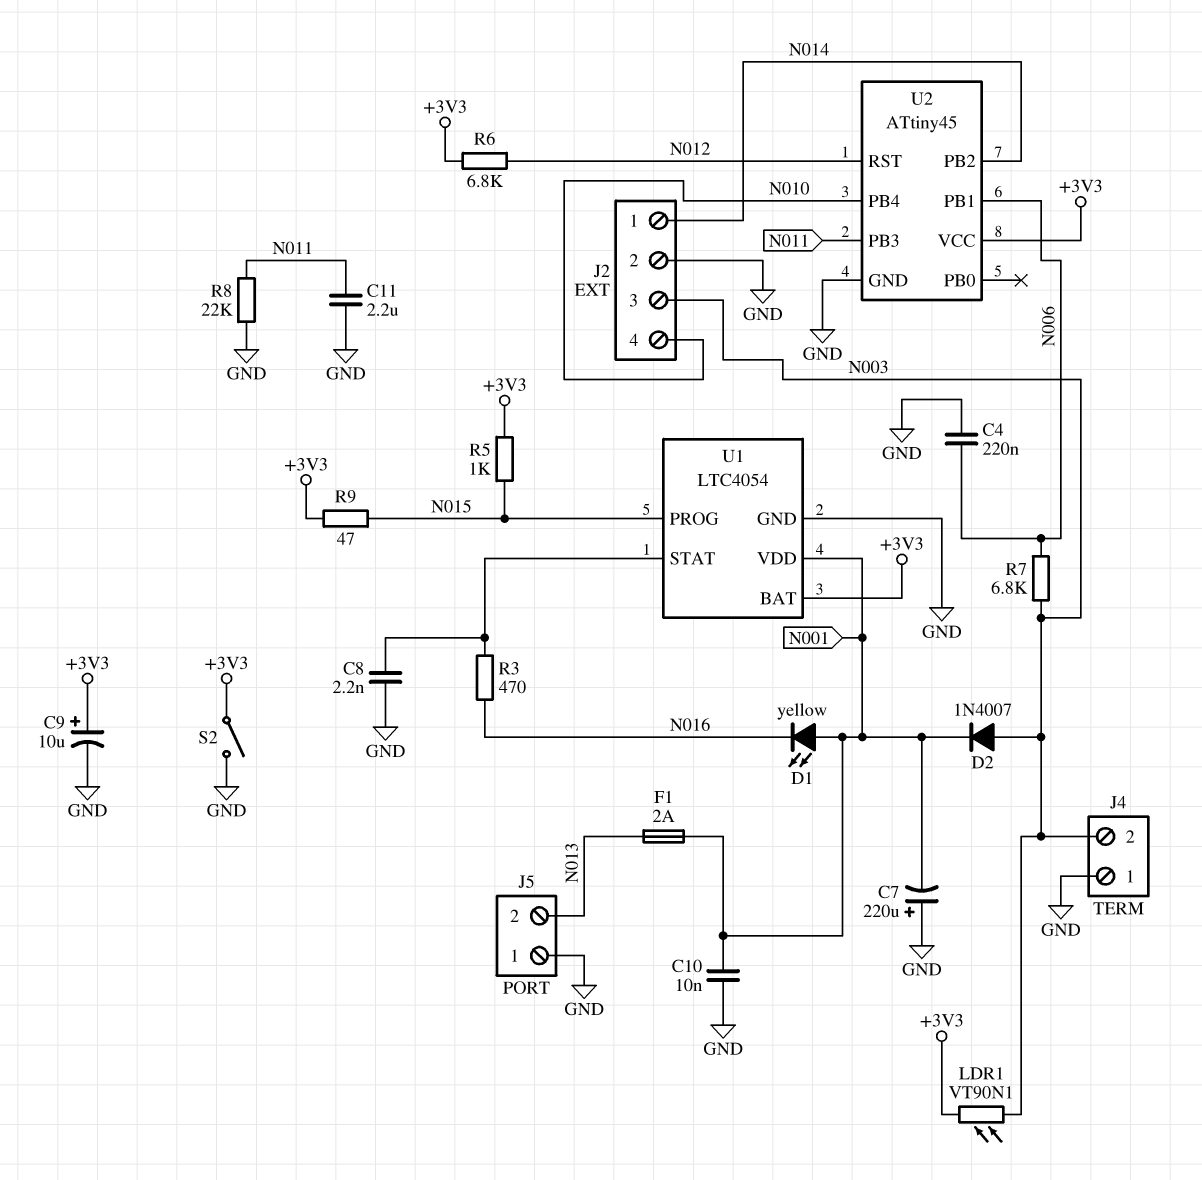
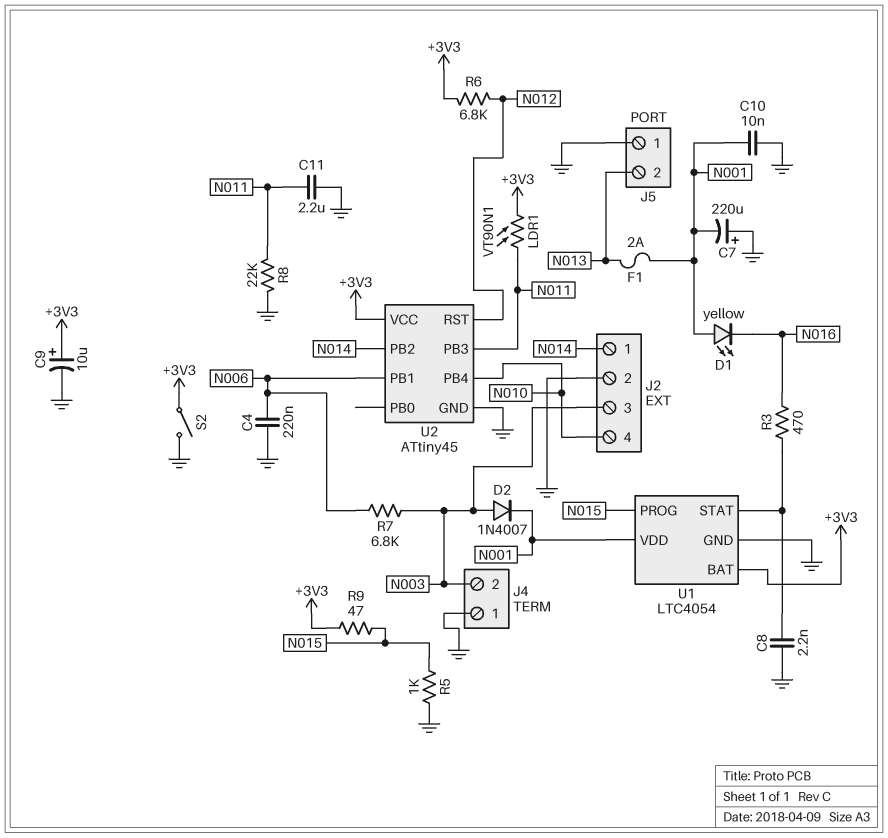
LDR1: VT90N1 (+3V3, N003) -> VT90N1 (+3V3, N011)
R5: 1k (+3V3, N015) -> 1k (GND, N015)

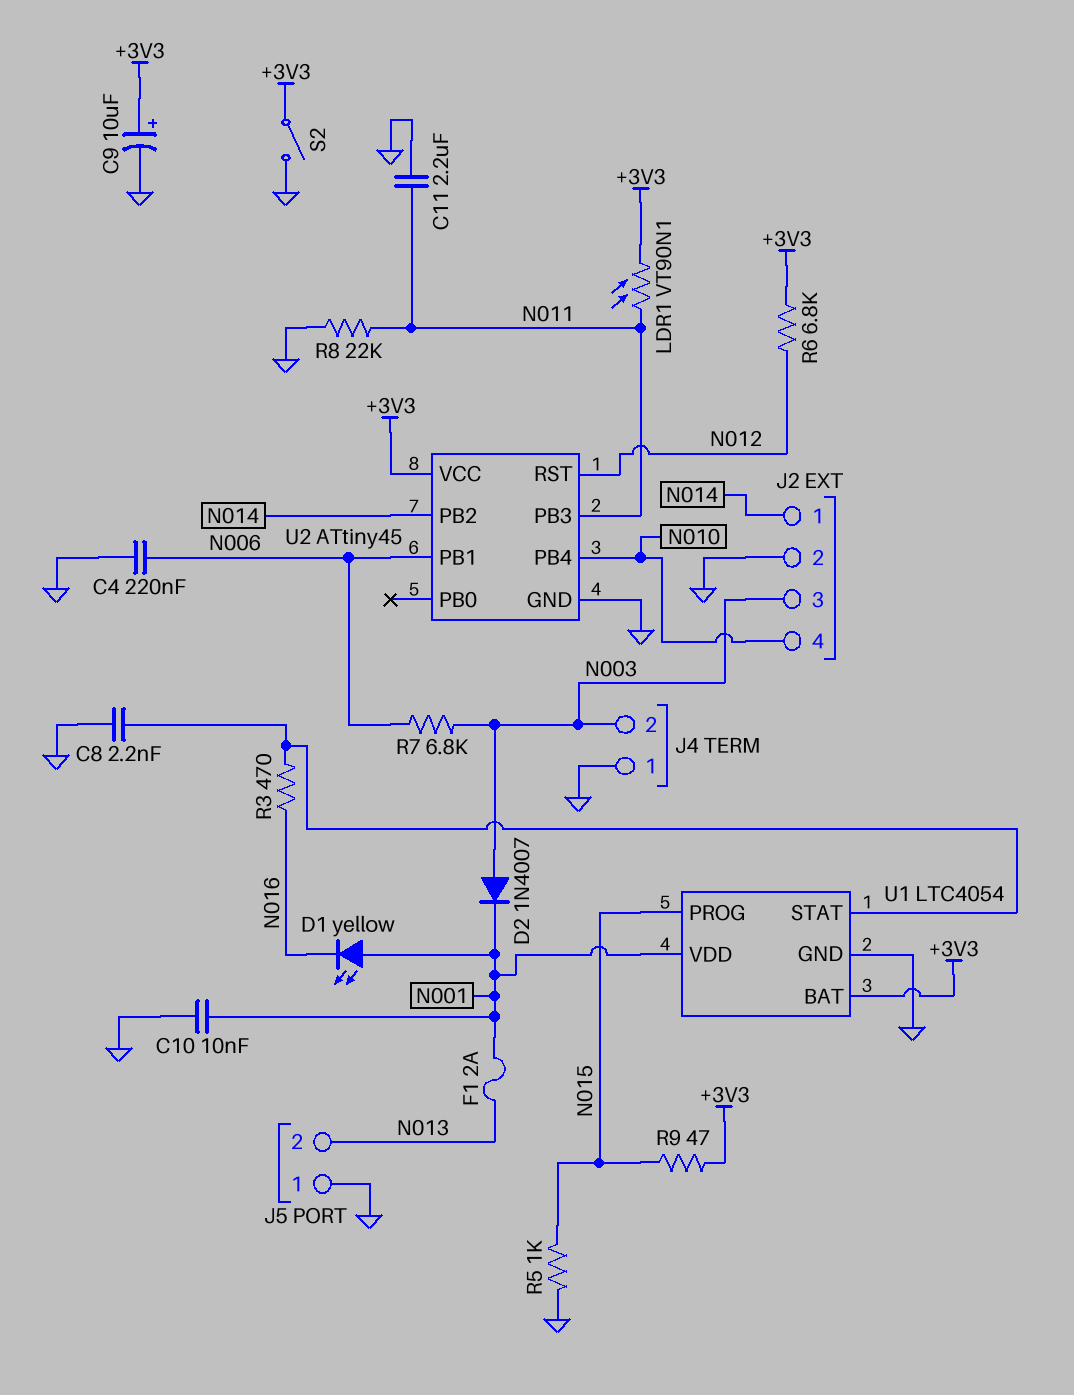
C7: 220uF (plus GND, minus N001) -> none

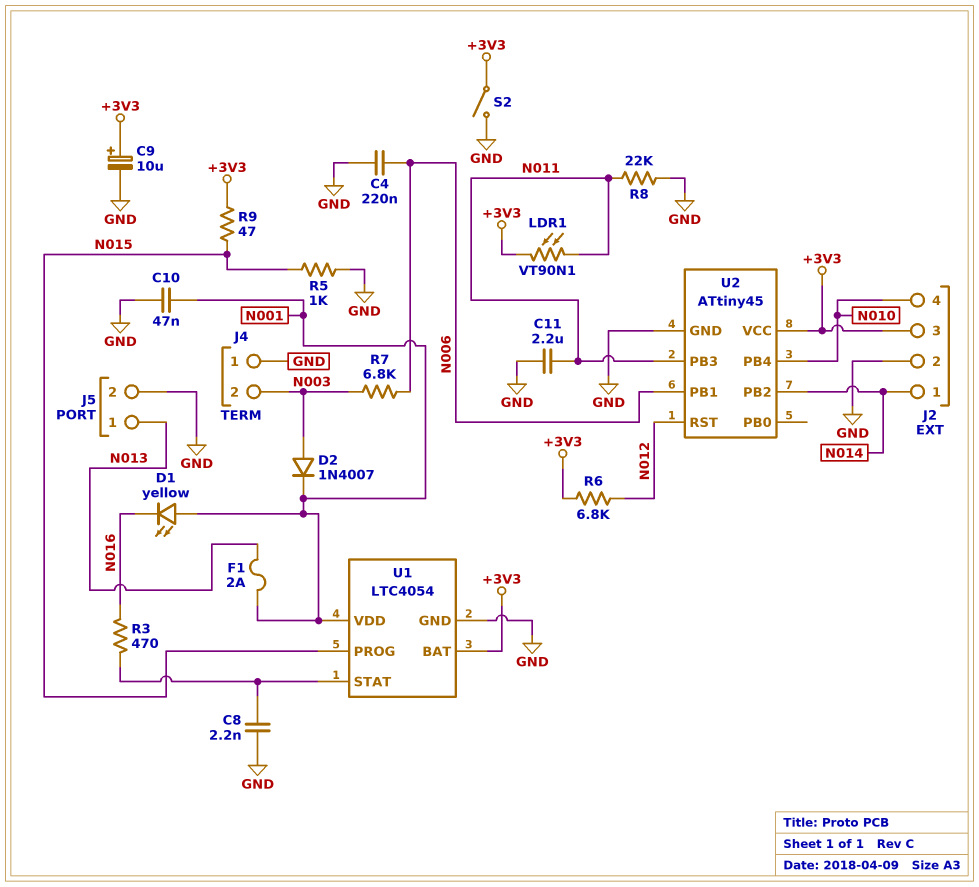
C10: 10nF (GND, N001) -> 47nF (GND, N001)
J2 pin 3: N003 -> +3V3
J5 pin 1: GND -> N013
J5 pin 2: N013 -> GND

